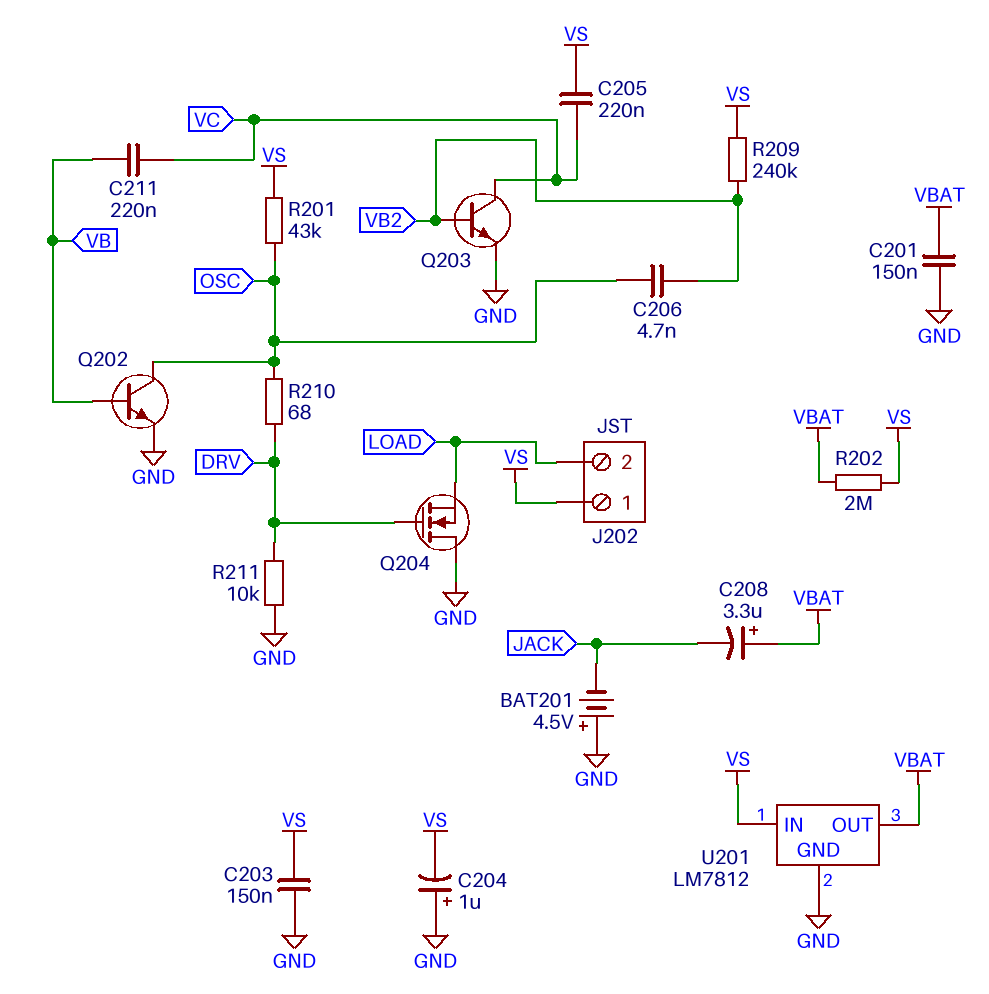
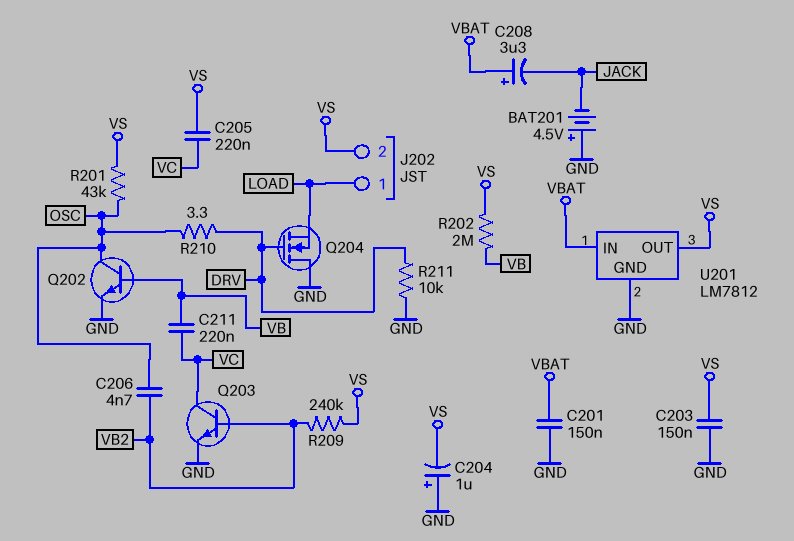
J202 pin 1: VS -> LOAD
J202 pin 2: LOAD -> VS
R202: 2M (VBAT, VS) -> 2M (VB, VS)
R210: 68 (DRV, OSC) -> 3.3 (DRV, OSC)
U201 pin IN: VS -> VBAT
U201 pin OUT: VBAT -> VS

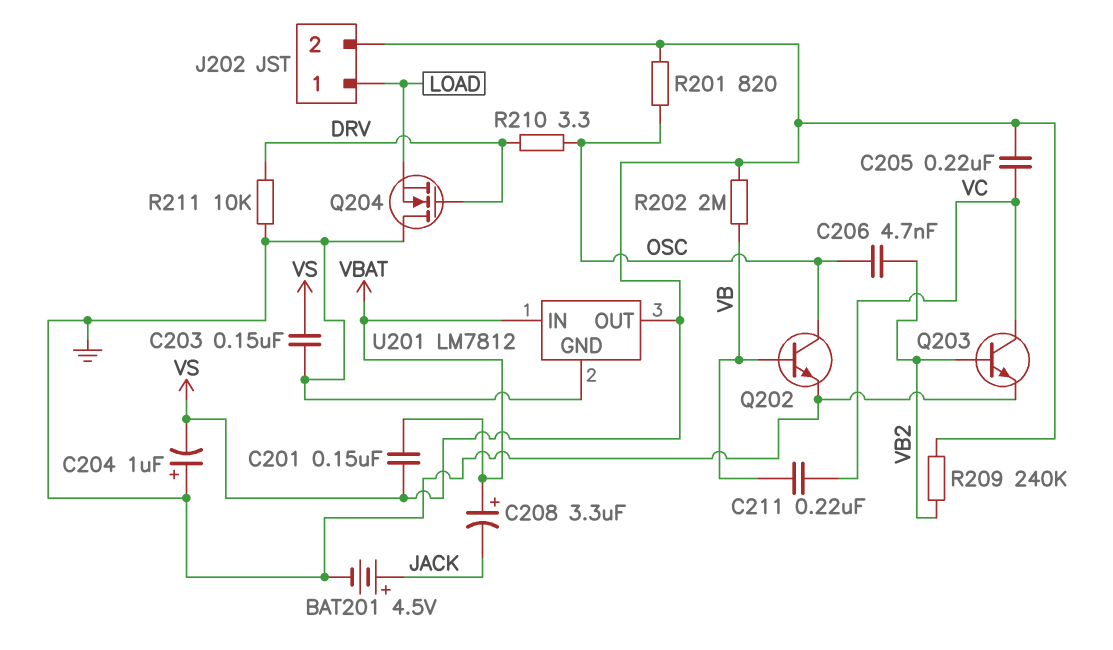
BAT201: 4.5V (plus GND, minus JACK) -> 4.5V (plus JACK, minus GND)
C201: 150nF (GND, VBAT) -> 150nF (VBAT, VS)
R201: 43k (OSC, VS) -> 820 (OSC, VS)

